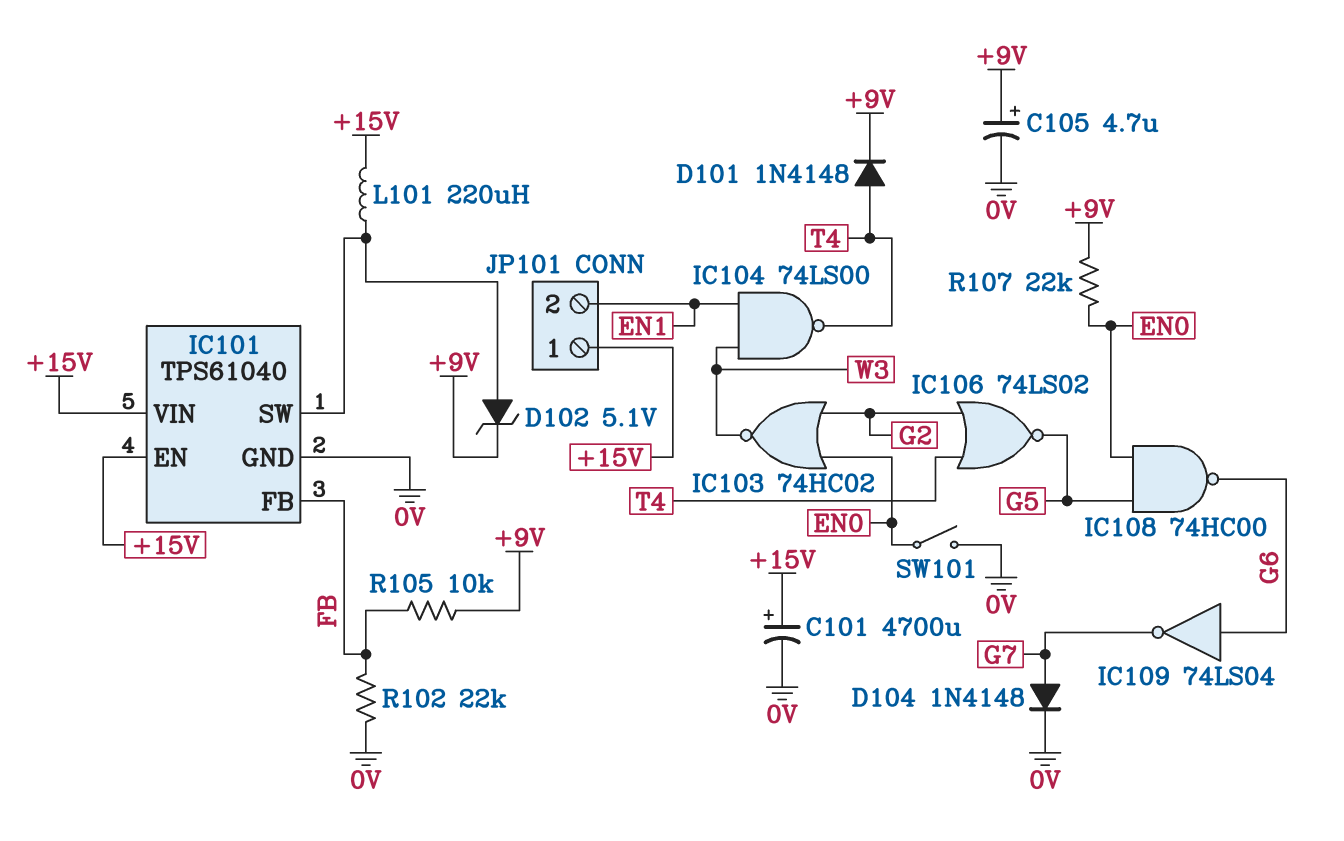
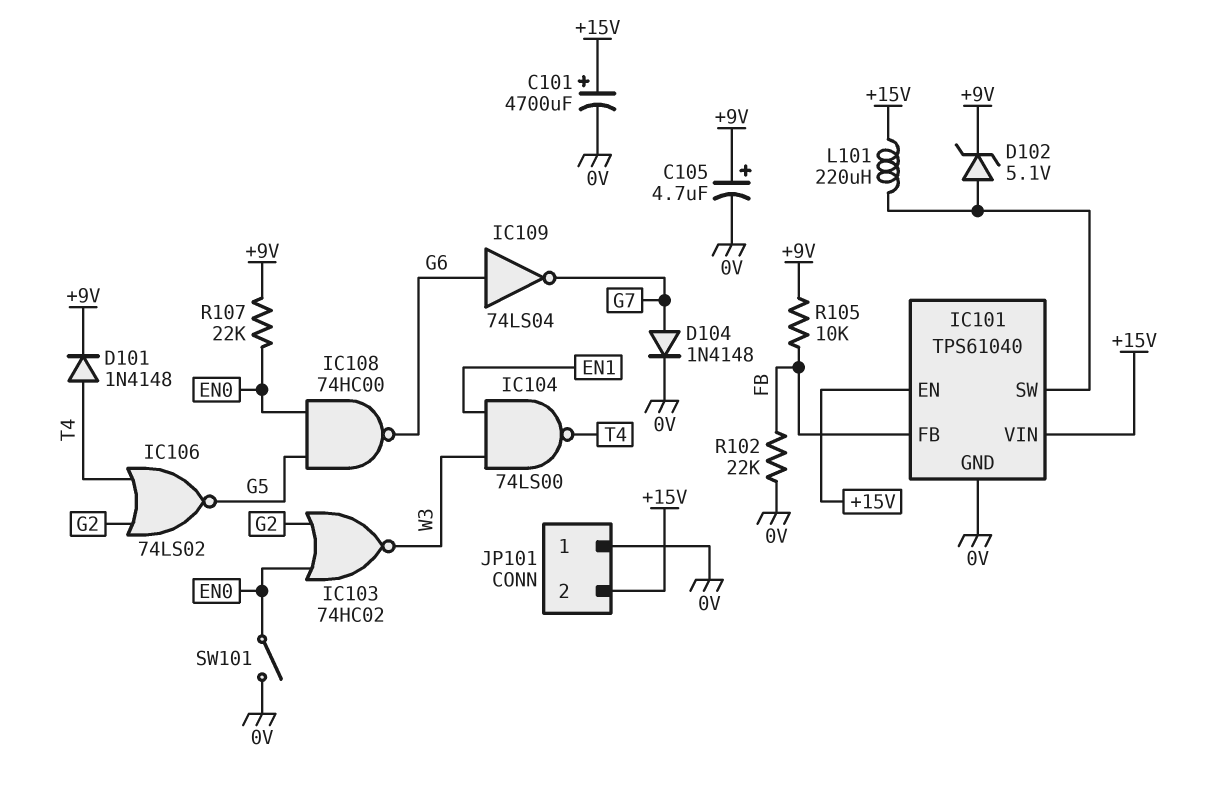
JP101 pin 1: +15V -> 0V
JP101 pin 2: EN1 -> +15V

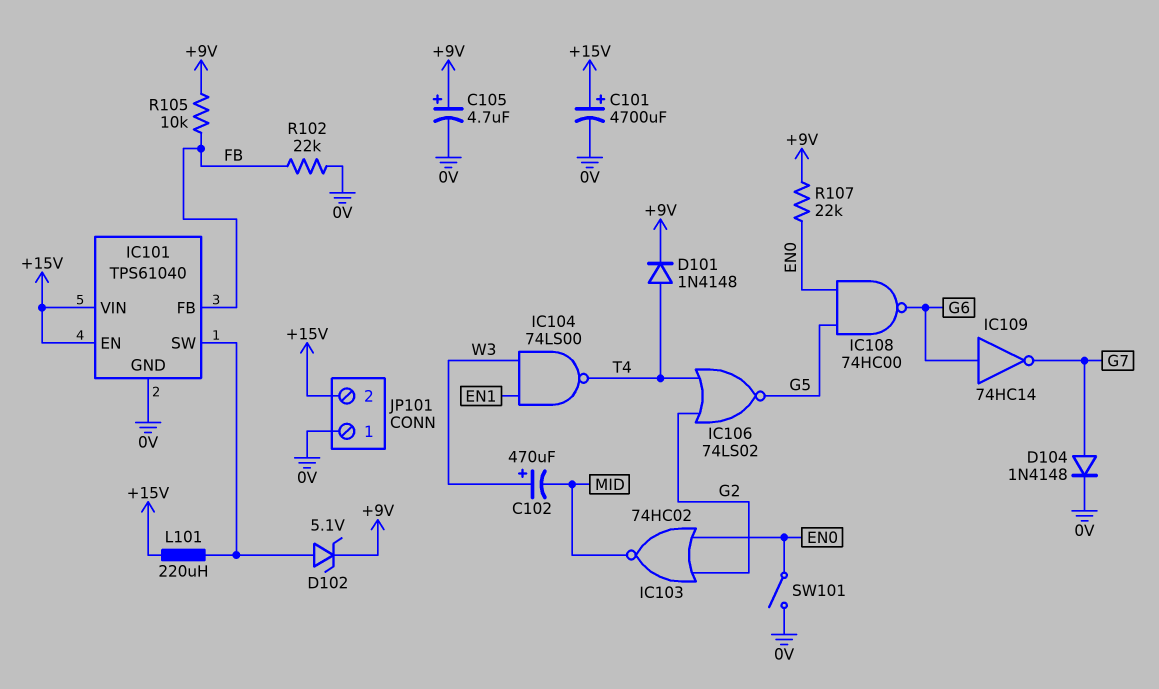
C102: none -> 470uF (plus W3, minus MID)
IC103: NOR 74HC02 (in EN0, in G2, out W3) -> NOR 74HC02 (in EN0, in G2, out MID)
IC109: NOT 74LS04 (in G6, out G7) -> NOT 74HC14 (in G6, out G7)

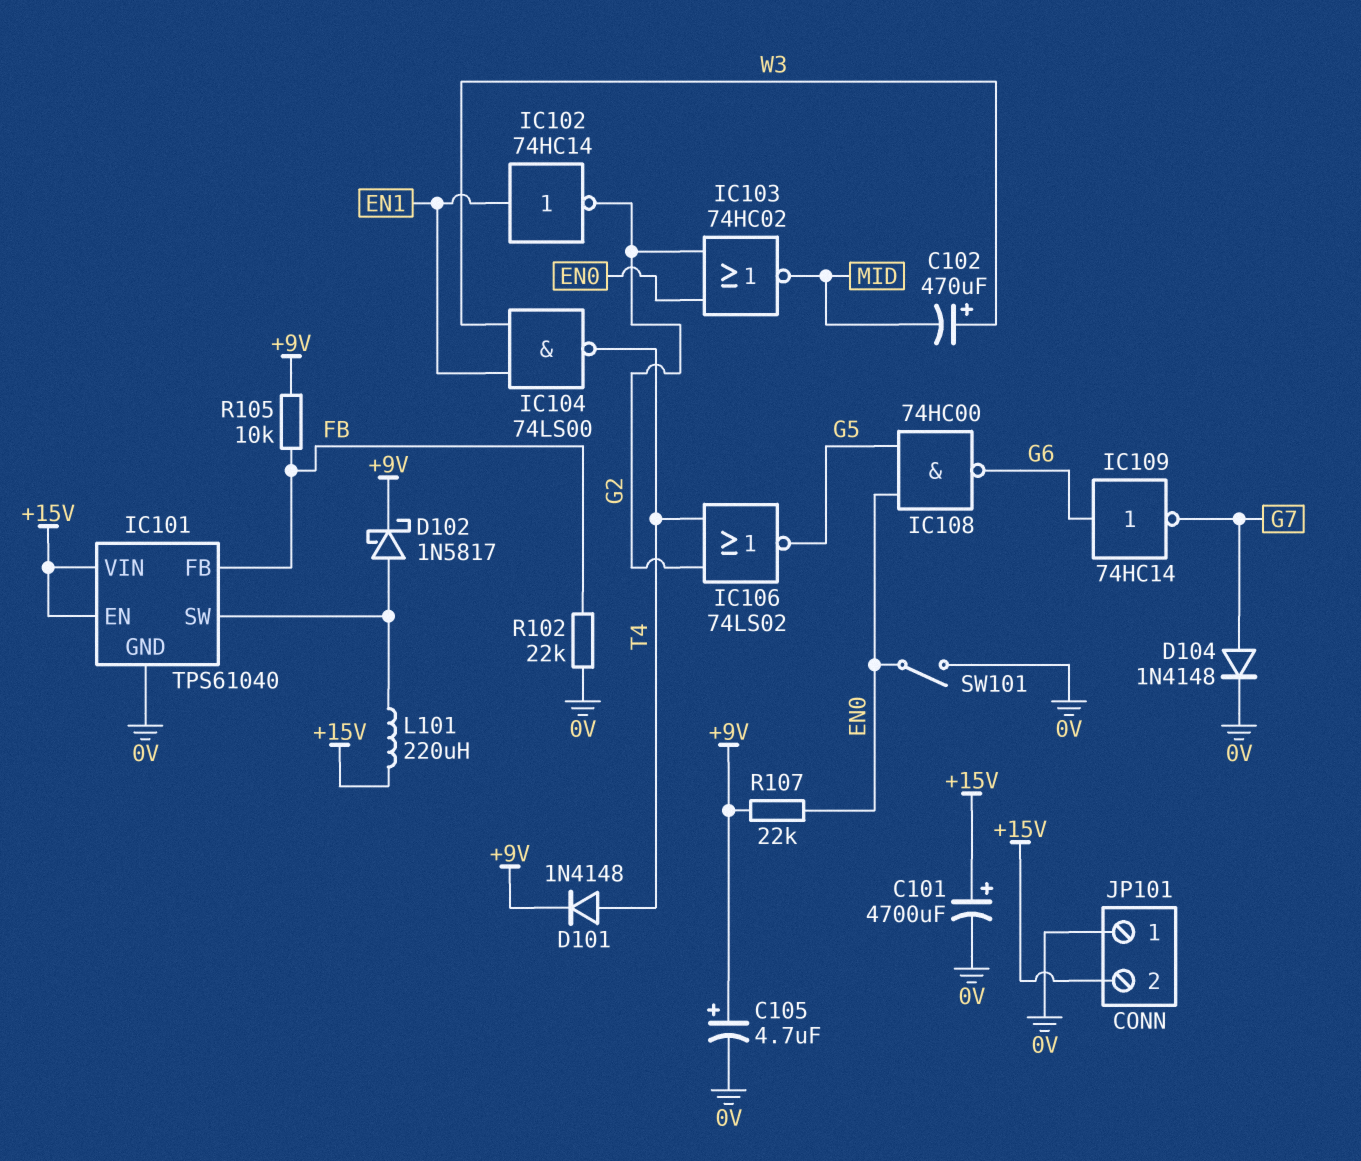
D102: zener 5.1V (A IC101/SW, K +9V) -> schottky 1N5817 (A IC101/SW, K +9V)
IC102: none -> NOT 74HC14 (in EN1, out G2)

